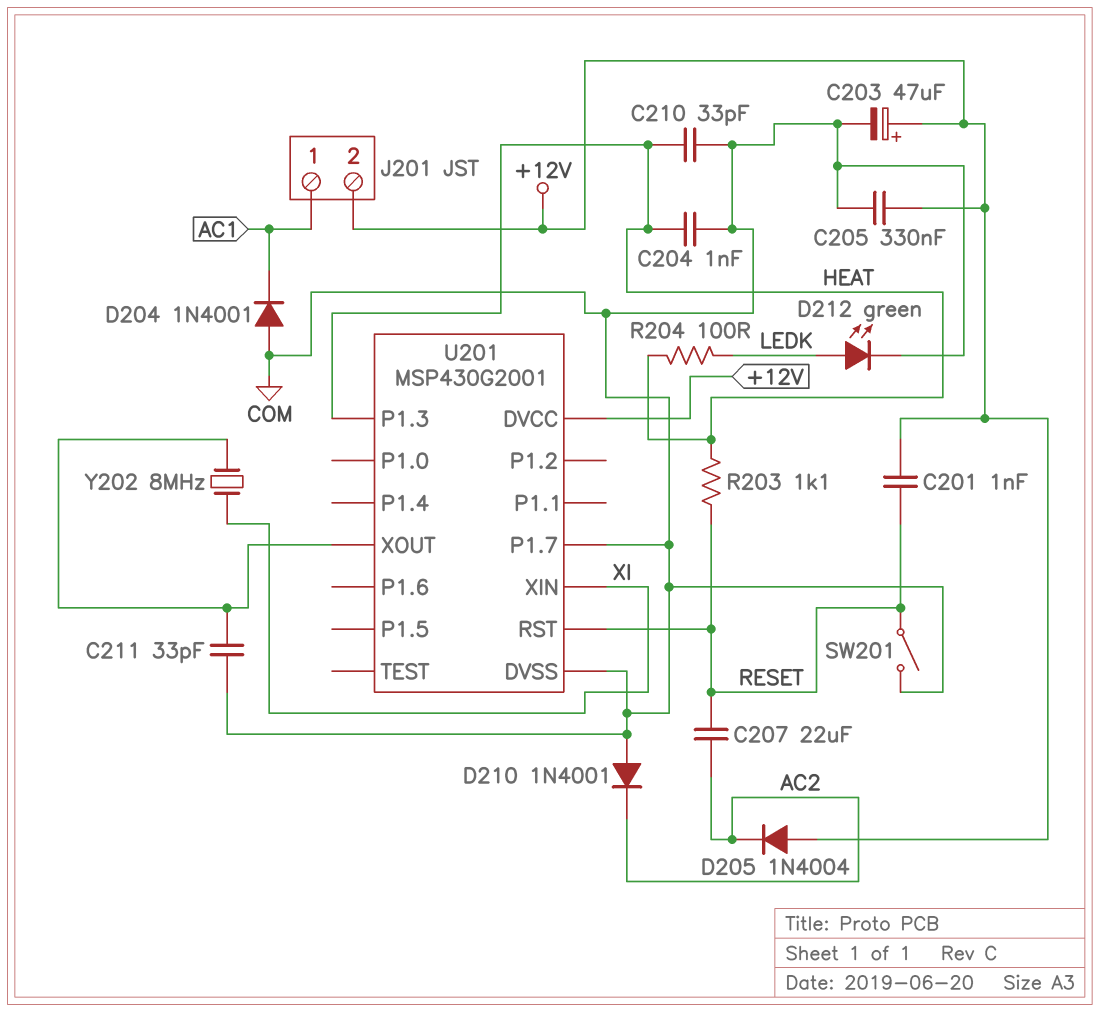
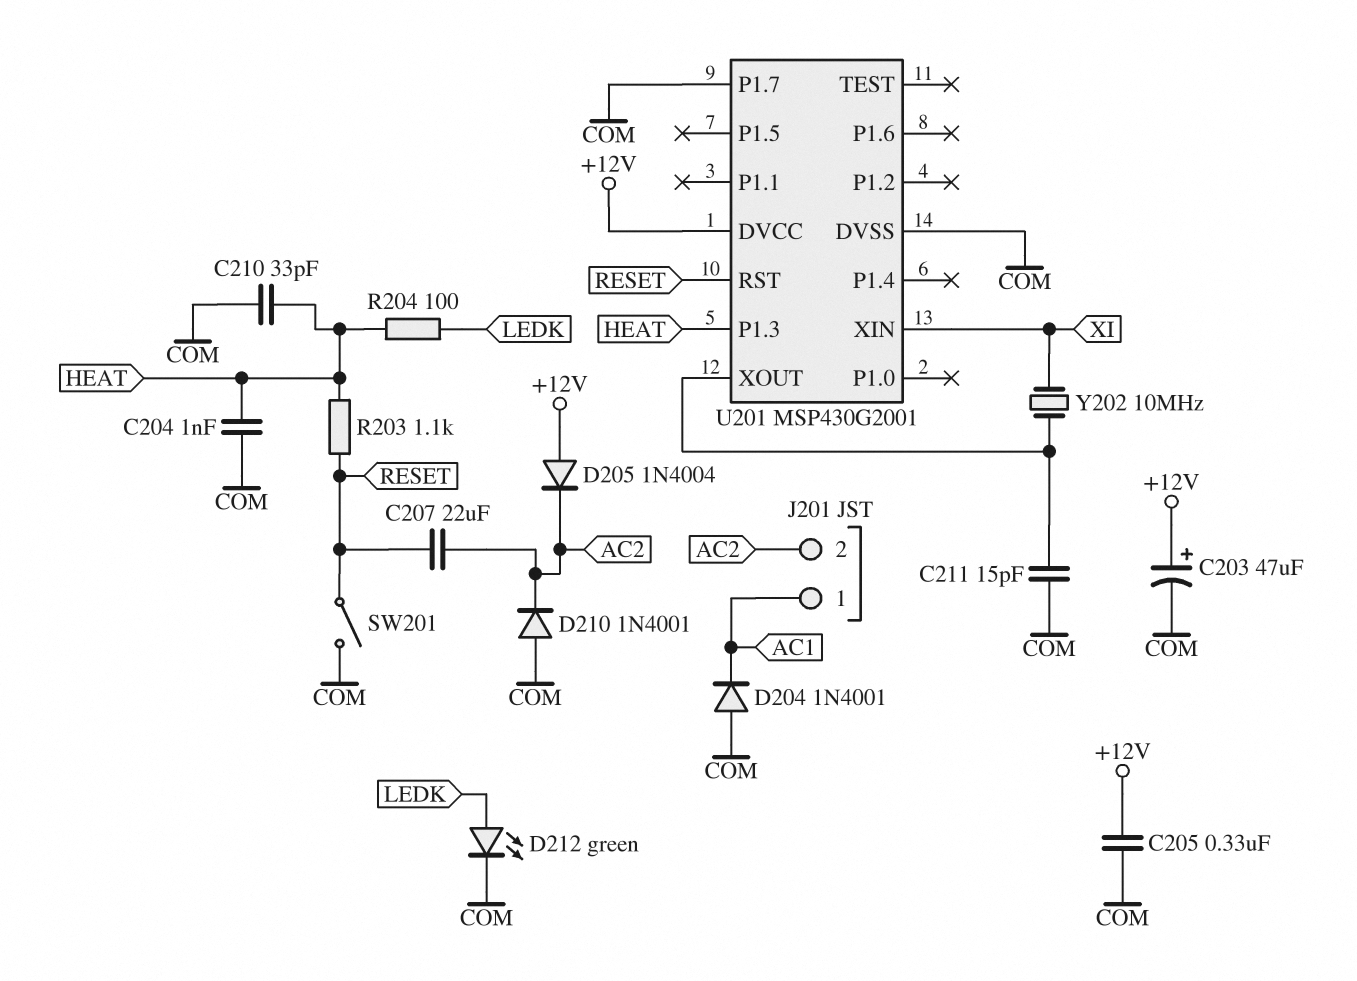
C201: 1nF (+12V, RESET) -> none
C211: 33pF (COM, U201/XOUT) -> 15pF (COM, U201/XOUT)
J201 pin 2: +12V -> AC2
Y202: 8MHz (U201/XOUT, XI) -> 10MHz (U201/XOUT, XI)

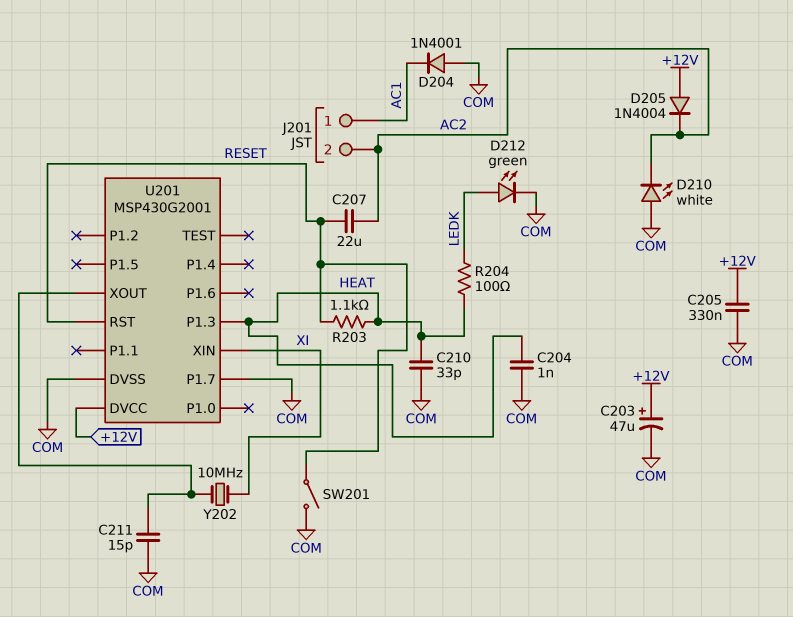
D210: diode 1N4001 (A COM, K AC2) -> LED white (A COM, K AC2)

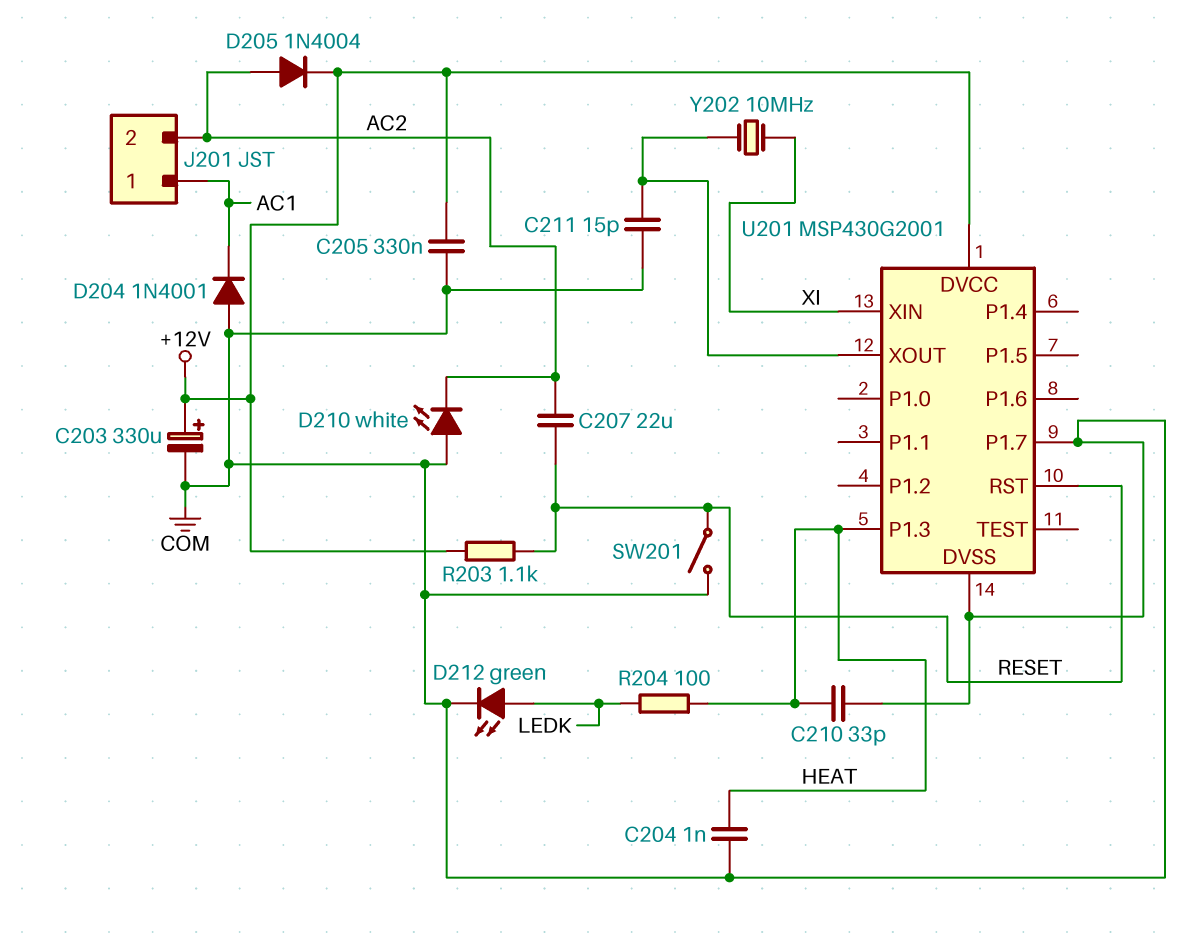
C203: 47uF (plus +12V, minus COM) -> 330uF (plus +12V, minus COM)
D205: diode 1N4004 (A +12V, K AC2) -> diode 1N4004 (A AC2, K +12V)
R203: 1.1k (HEAT, RESET) -> 1.1k (+12V, RESET)

